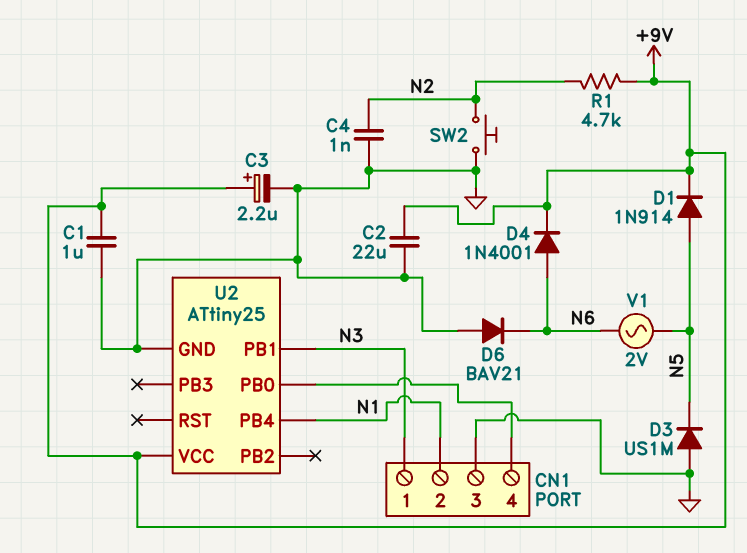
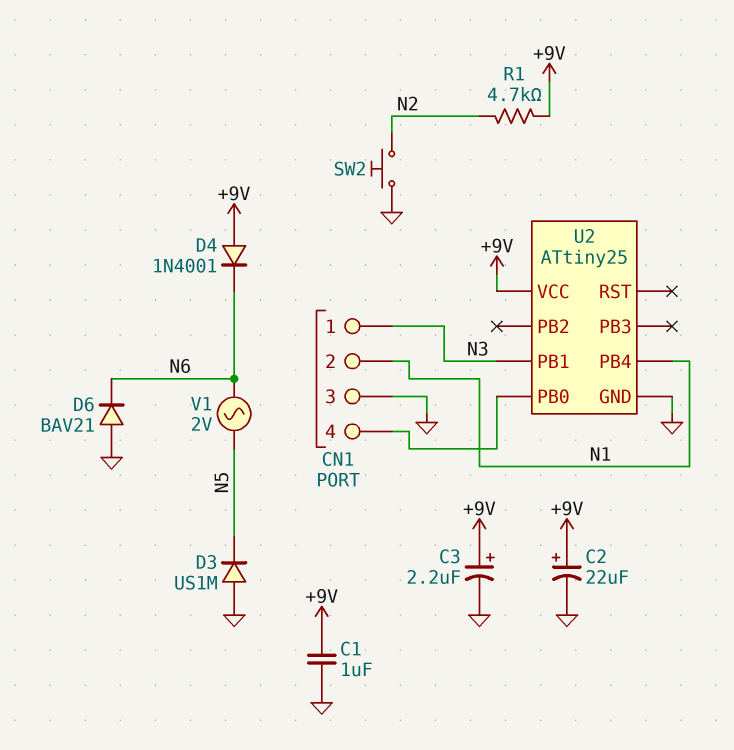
C2: 22uF (+9V, GND) -> 22uF (plus +9V, minus GND)
C4: 1nF (GND, N2) -> none
D1: diode 1N914 (A N5, K +9V) -> none
D4: diode 1N4001 (A N6, K +9V) -> diode 1N4001 (A +9V, K N6)

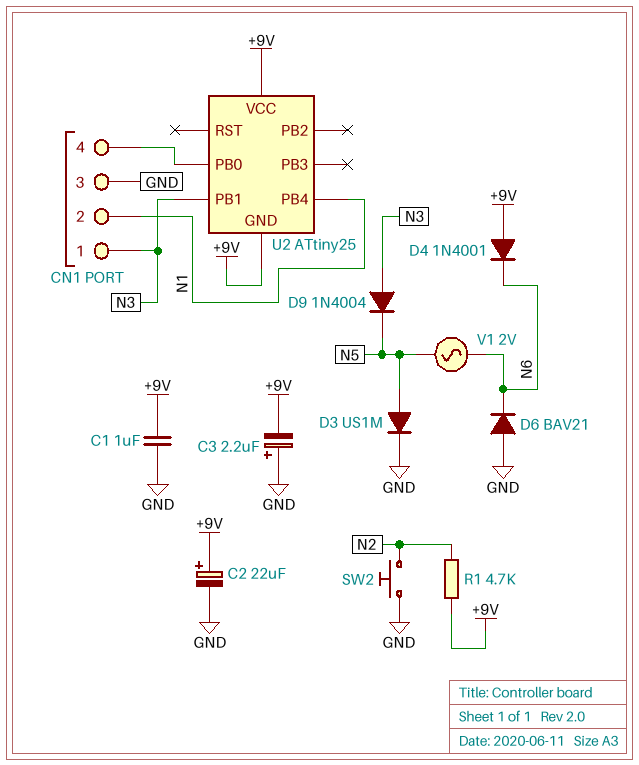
C3: 2.2uF (plus +9V, minus GND) -> 2.2uF (plus GND, minus +9V)
D3: diode US1M (A GND, K N5) -> diode US1M (A N5, K GND)
D9: none -> diode 1N4004 (A N3, K N5)
U2 pin GND: GND -> +9V

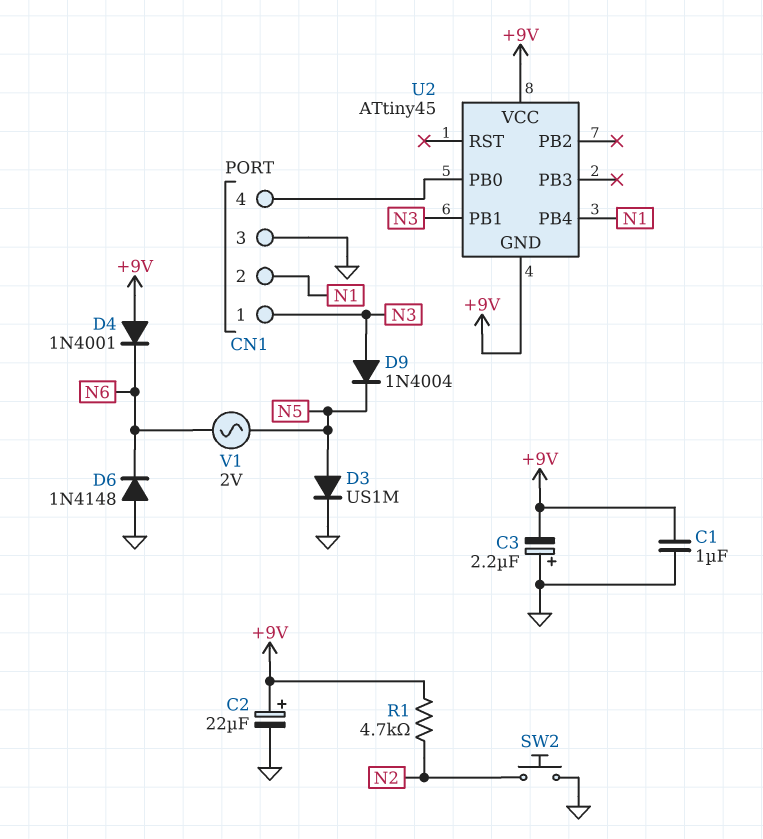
D6: diode BAV21 (A GND, K N6) -> diode 1N4148 (A GND, K N6)
U2: ATtiny25 -> ATtiny45

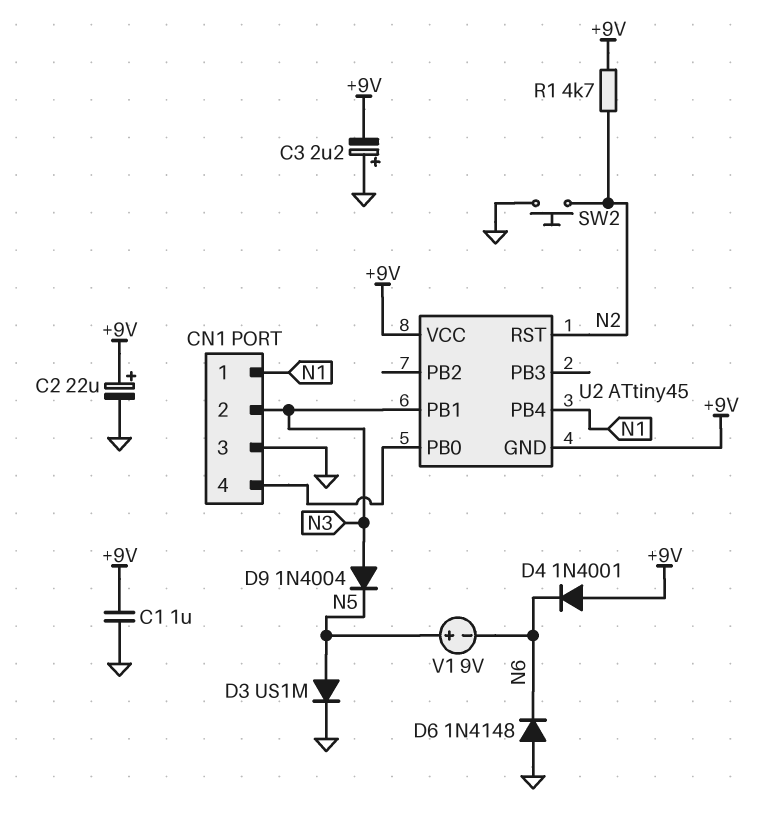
CN1 pin 1: N3 -> N1
CN1 pin 2: N1 -> N3
U2 pin RST: none -> N2
V1: AC 2V (N5, N6) -> 9V (plus N5, minus N6)

